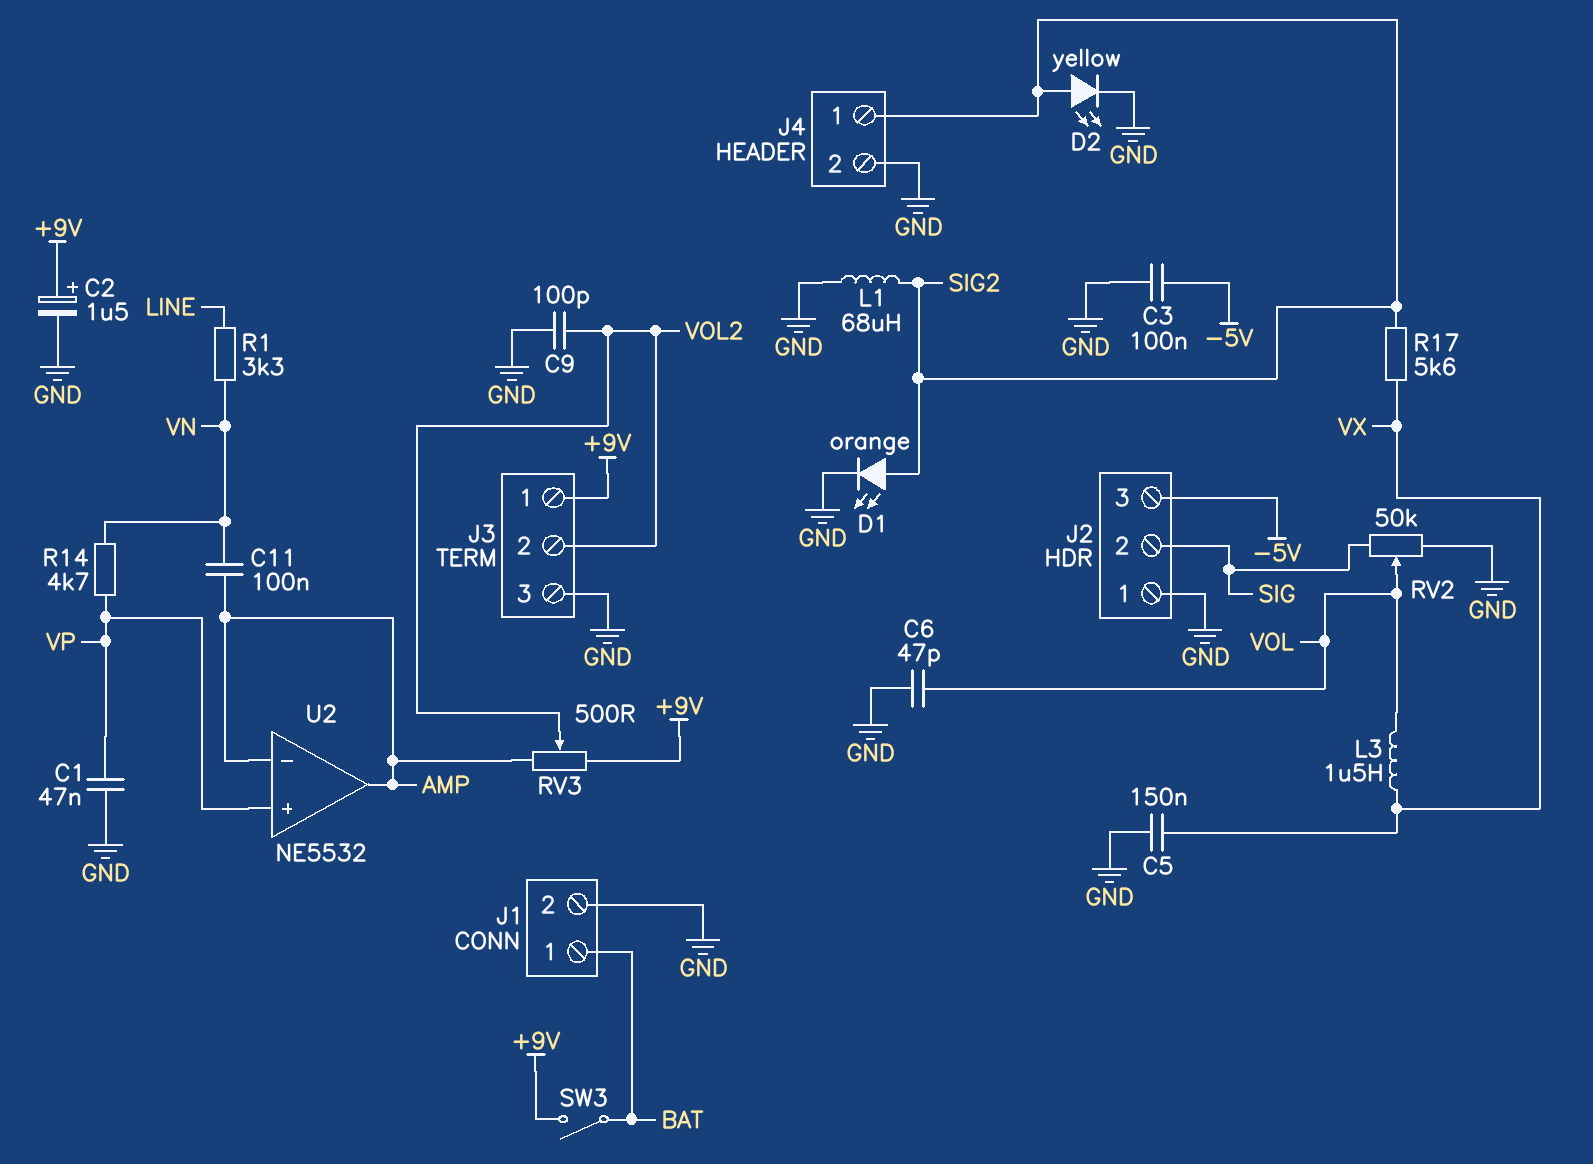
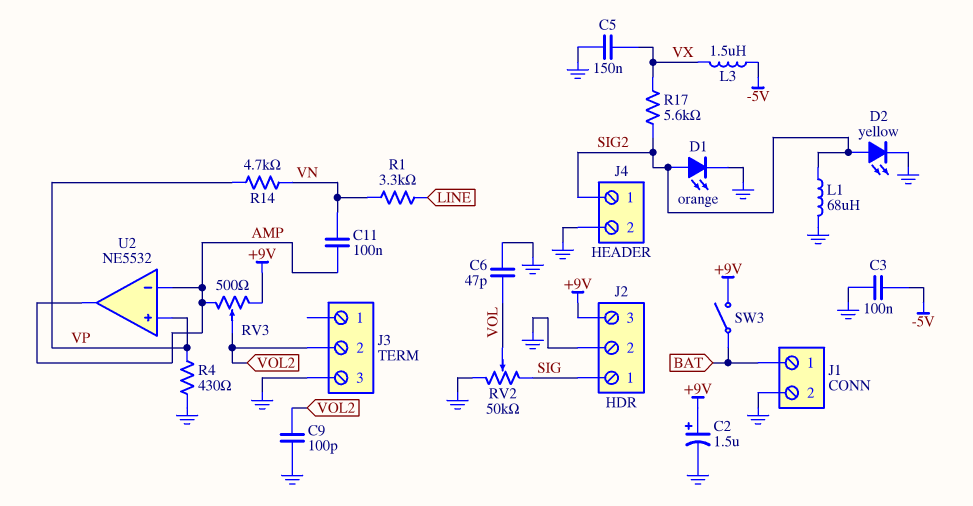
C1: 47nF (GND, VP) -> none
J2 pin 1: GND -> SIG
J2 pin 2: SIG -> GND
J2 pin 3: -5V -> +9V
J3 pin 1: +9V -> none
L3: 1.5uH (VOL, VX) -> 1.5uH (-5V, VX)
R4: none -> 430 (GND, VP)

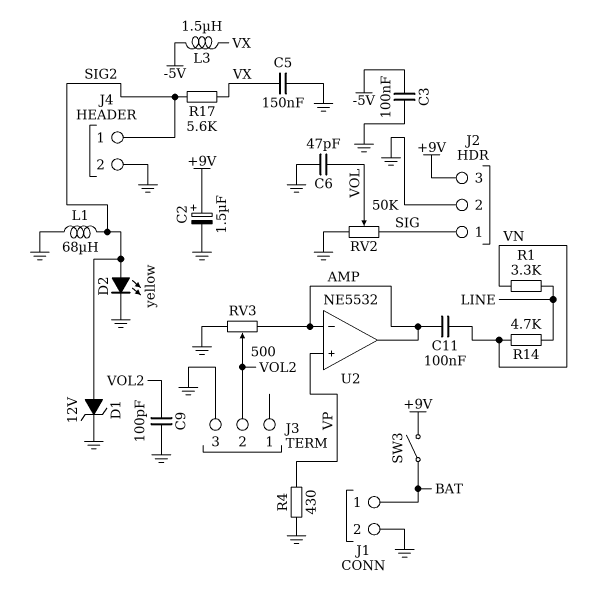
D1: LED orange (A SIG2, K GND) -> zener 12V (A SIG2, K GND)
R14: 4.7k (VN, VP) -> 4.7k (LINE, VN)
RV3: 500 (+9V, AMP, wiper VOL2) -> 500 (AMP, GND, wiper VOL2)

